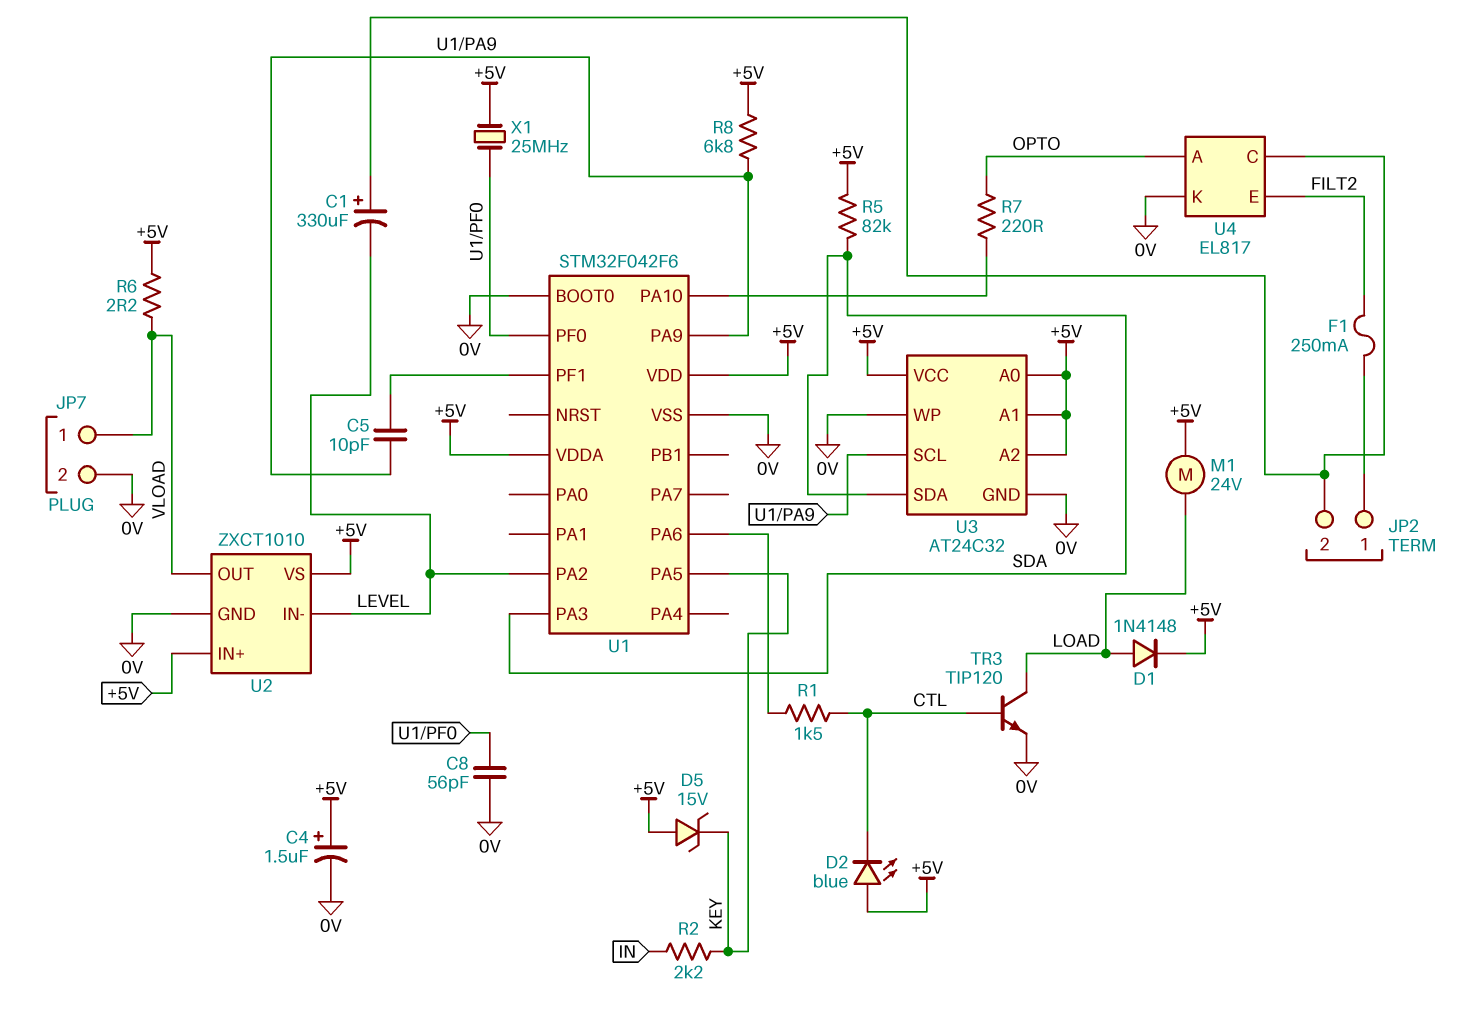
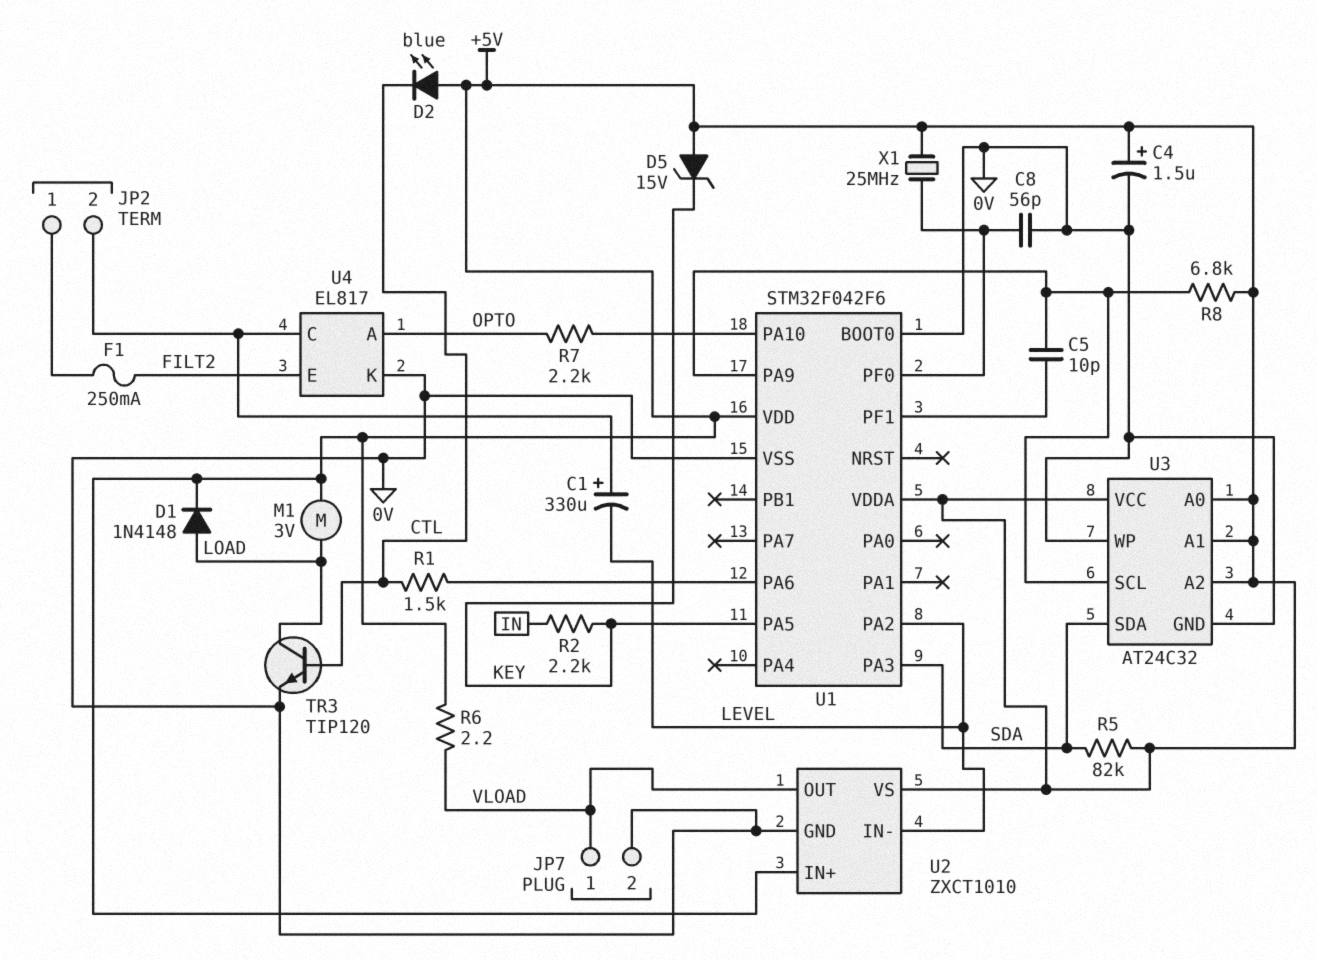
M1: motor 24V (+5V, LOAD) -> motor 3V (+5V, LOAD)
R7: 220 (OPTO, U1/PA10) -> 2.2k (OPTO, U1/PA10)

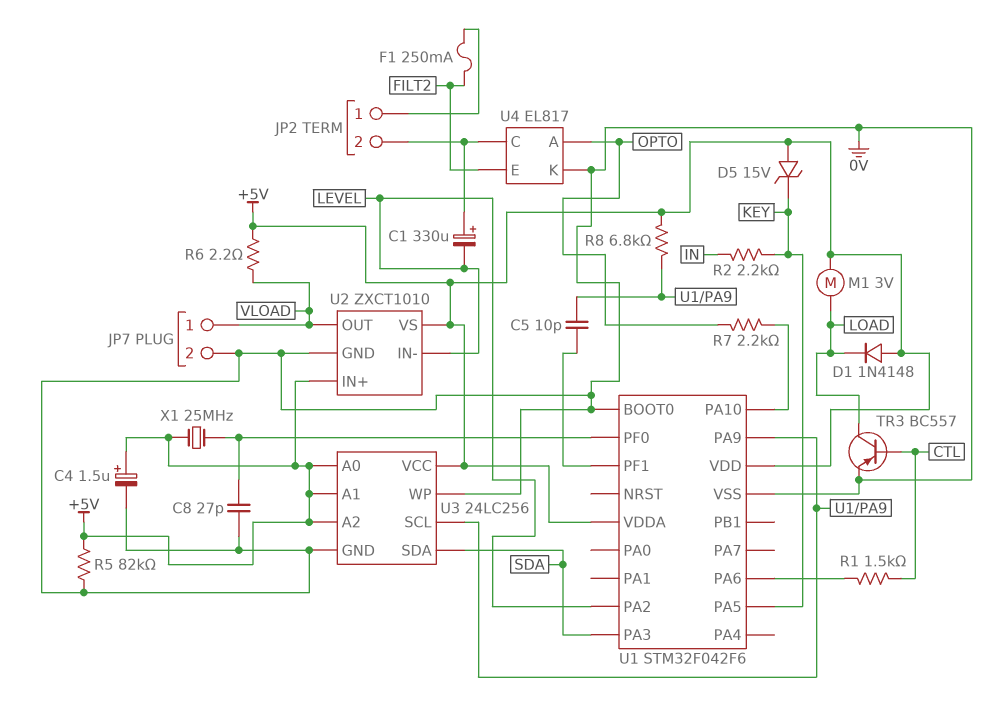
C8: 56pF (0V, U1/PF0) -> 27pF (0V, U1/PF0)
D1: diode 1N4148 (A LOAD, K +5V) -> diode 1N4148 (A +5V, K LOAD)
D2: LED blue (A +5V, K CTL) -> none
R5: 82k (+5V, SDA) -> 82k (+5V, 0V)
TR3: NPN TIP120 (B CTL, C LOAD, E 0V) -> PNP BC557 (B CTL, C LOAD, E 0V)
U3: AT24C32 -> 24LC256

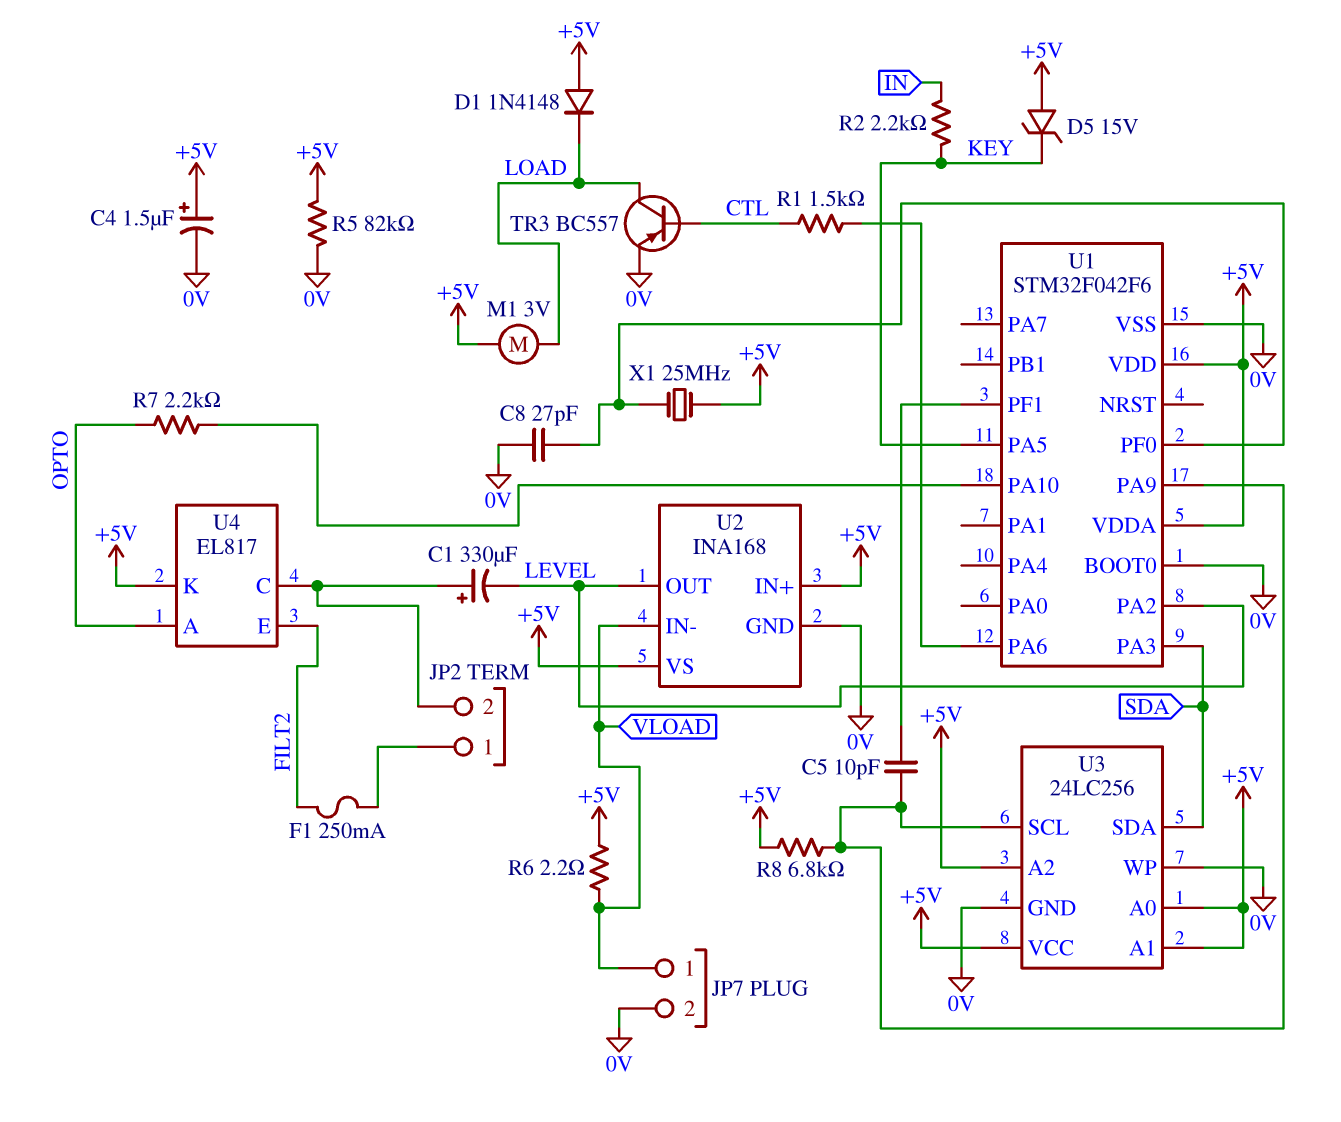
U2: ZXCT1010 -> INA168
U2 pin IN-: LEVEL -> VLOAD
U2 pin OUT: VLOAD -> LEVEL
U4 pin K: 0V -> +5V

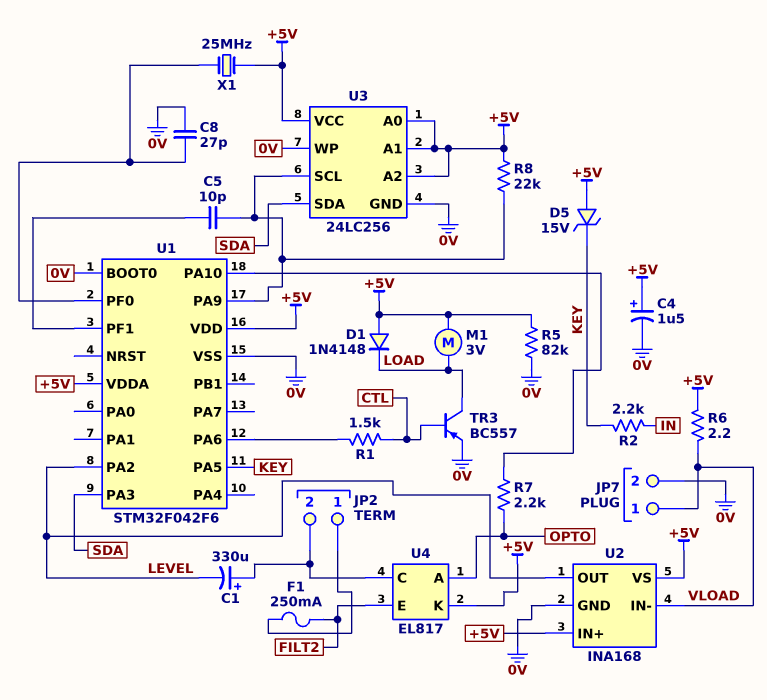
R8: 6.8k (+5V, U1/PA9) -> 22k (+5V, U1/PA9)

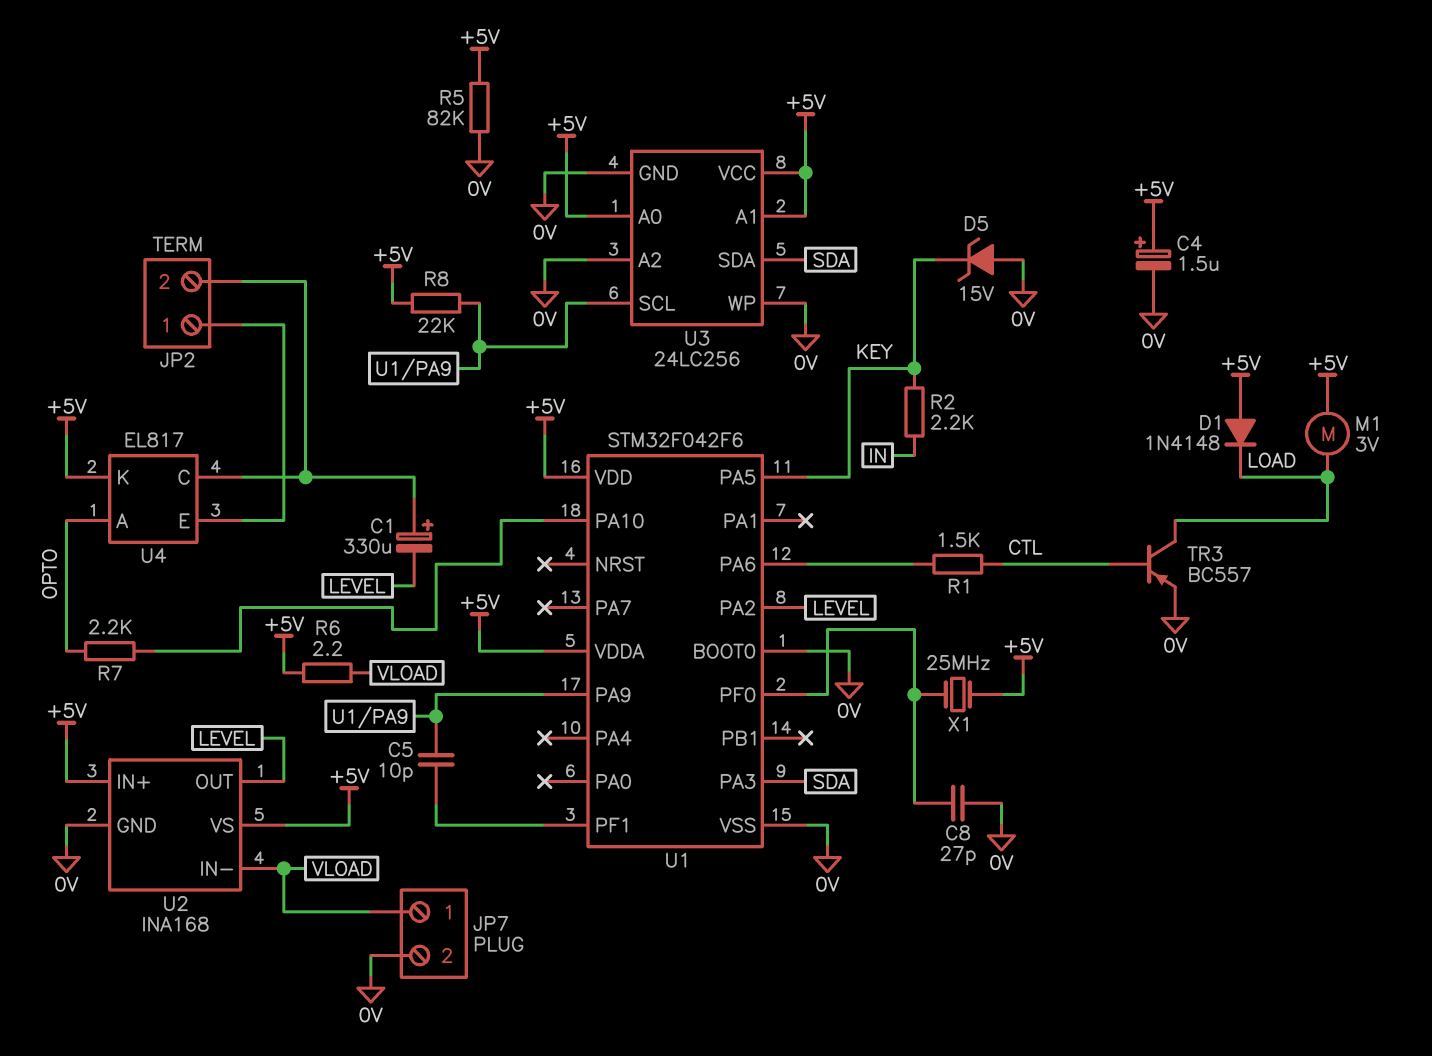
D5: zener 15V (A +5V, K KEY) -> zener 15V (A 0V, K KEY)
F1: 250mA (FILT2, JP2/1) -> none
U3 pin A2: +5V -> 0V
U4 pin E: FILT2 -> JP2/1

